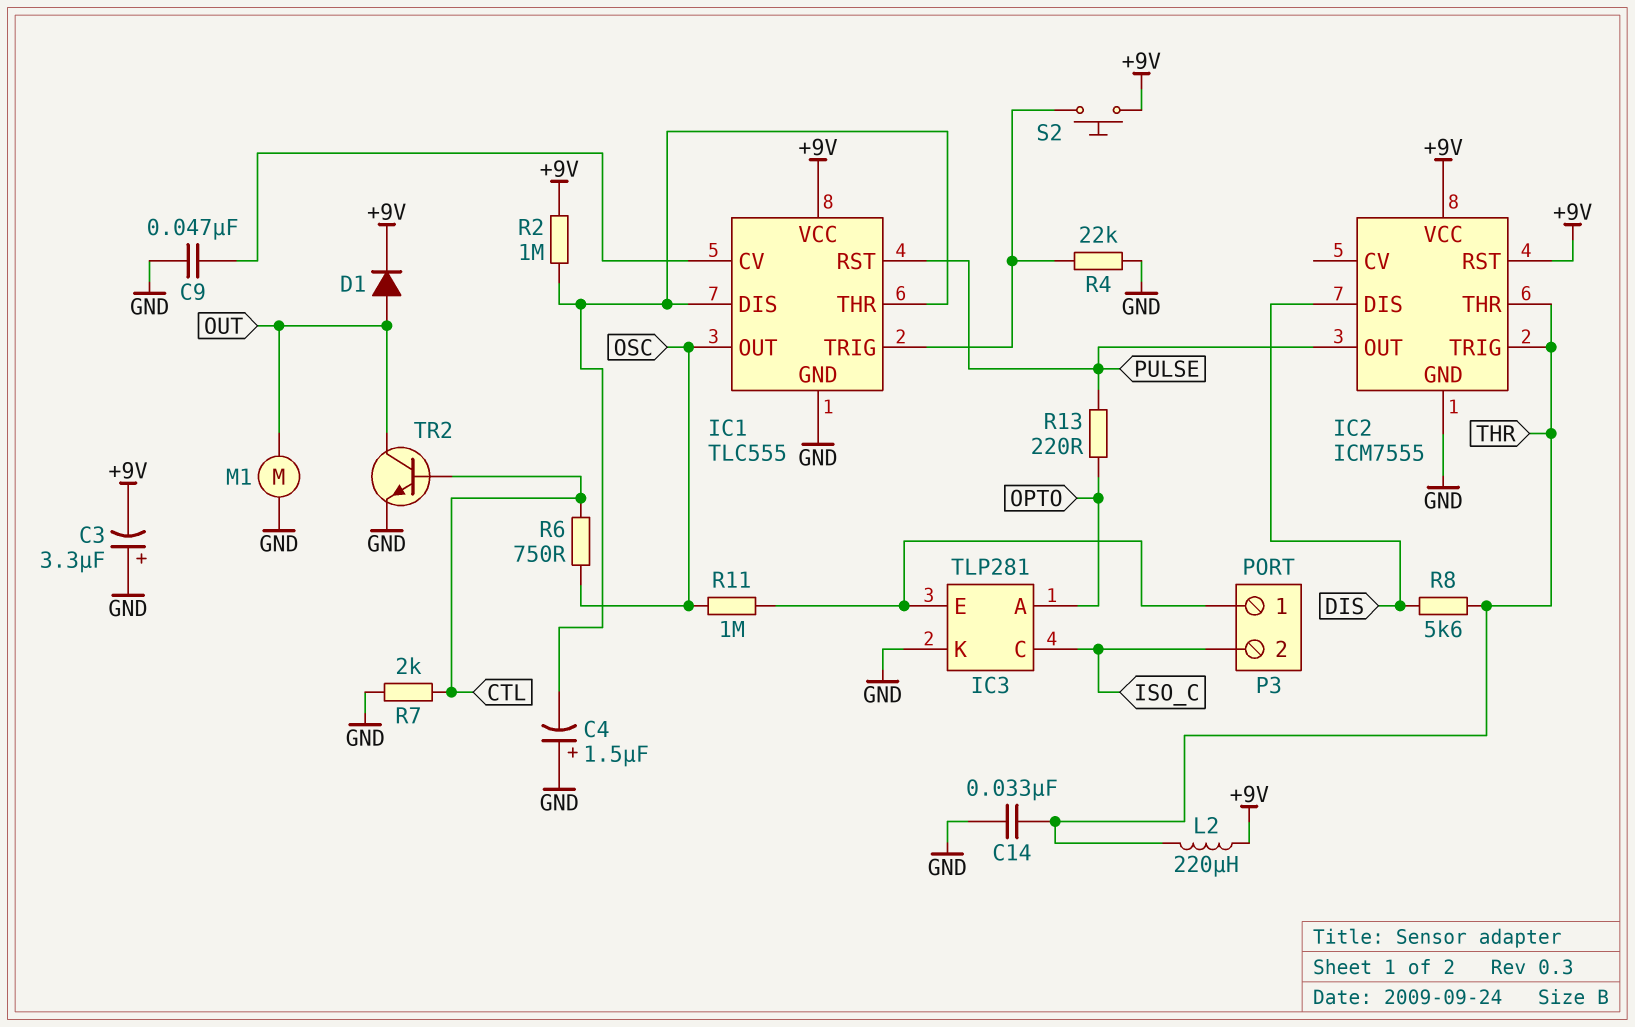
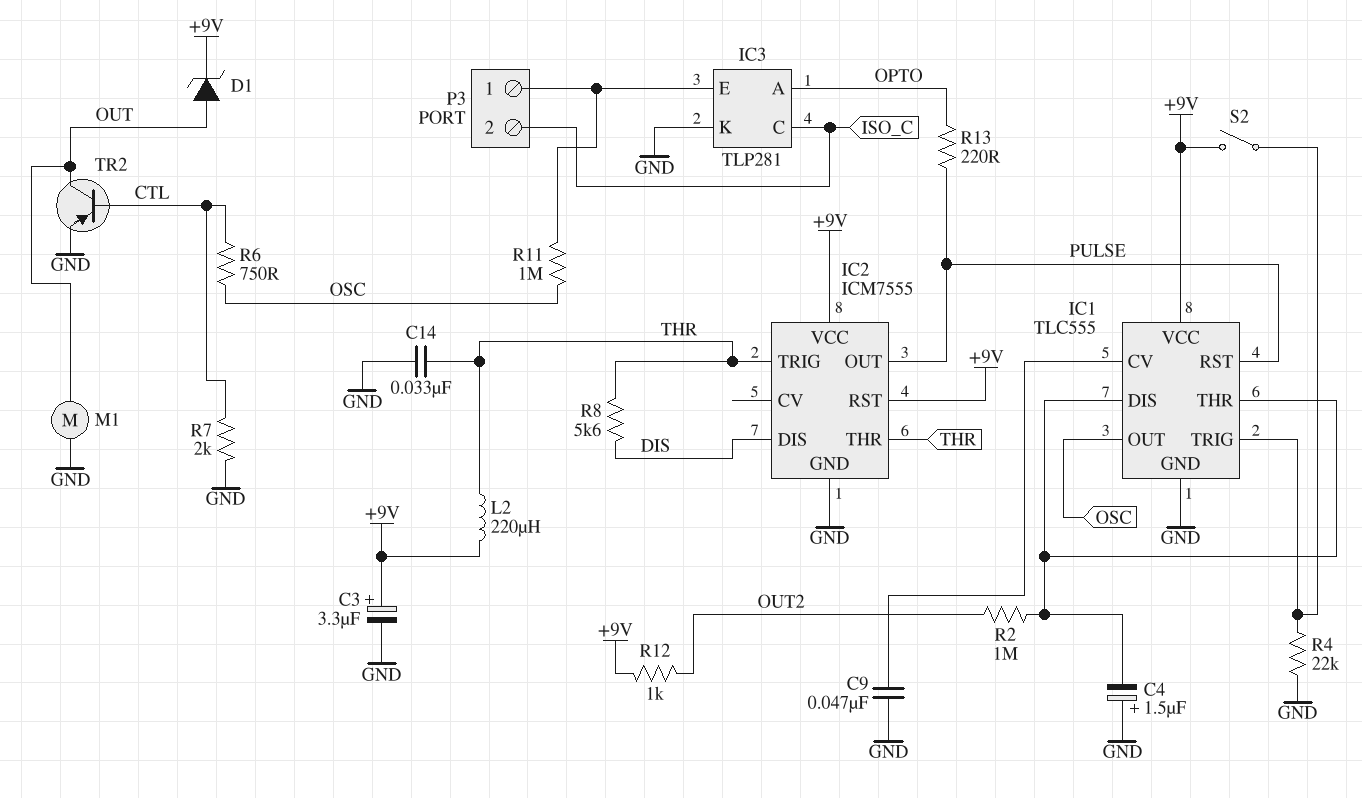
C3: 3.3uF (plus GND, minus +9V) -> 3.3uF (plus +9V, minus GND)
D1: diode (A OUT, K +9V) -> zener (A OUT, K +9V)
R2: 1M (+9V, IC1/DIS) -> 1M (IC1/DIS, OUT2)
R12: none -> 1k (+9V, OUT2)
S2: button (+9V, IC1/TRIG) -> switch (+9V, IC1/TRIG)
TR2: NPN (B CTL, C OUT, E GND) -> PNP (B CTL, C OUT, E GND)

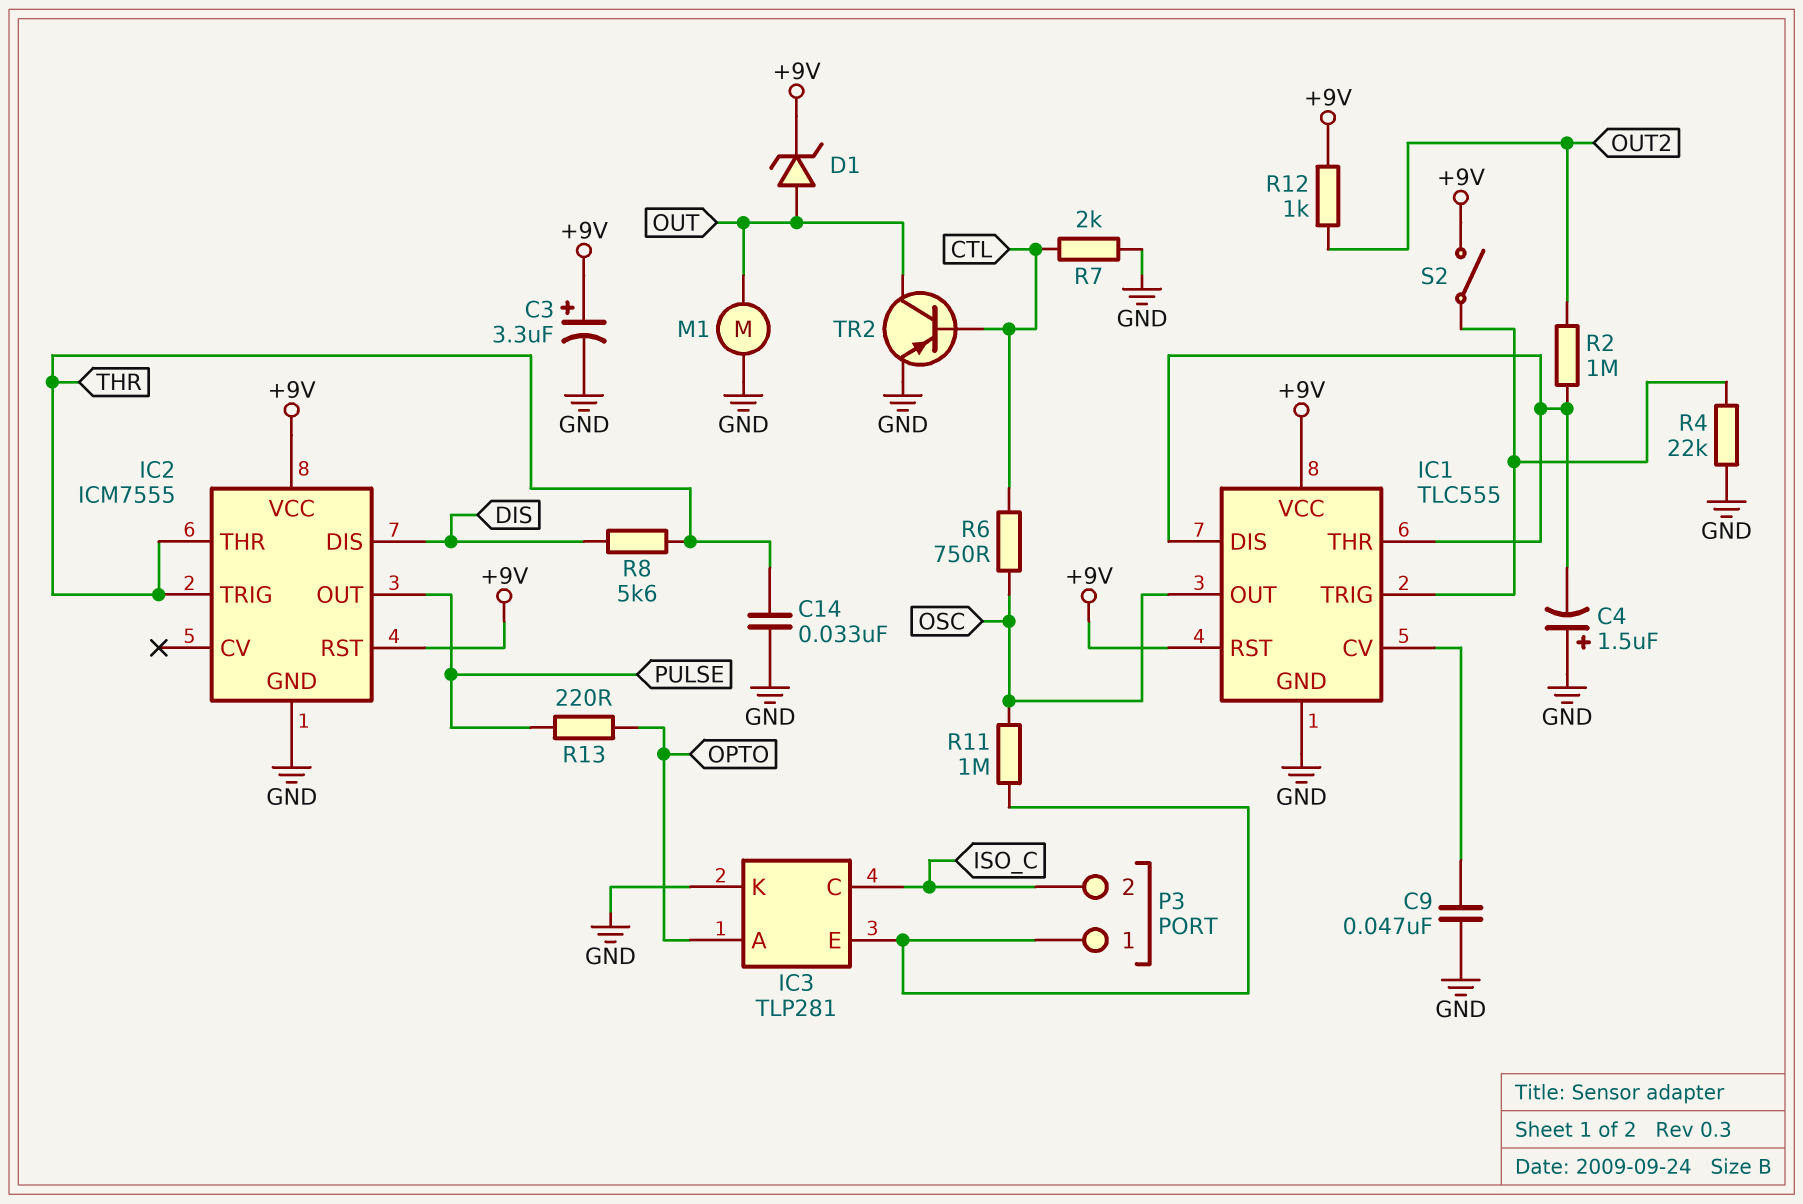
IC1 pin RST: PULSE -> +9V
L2: 220uH (+9V, THR) -> none

